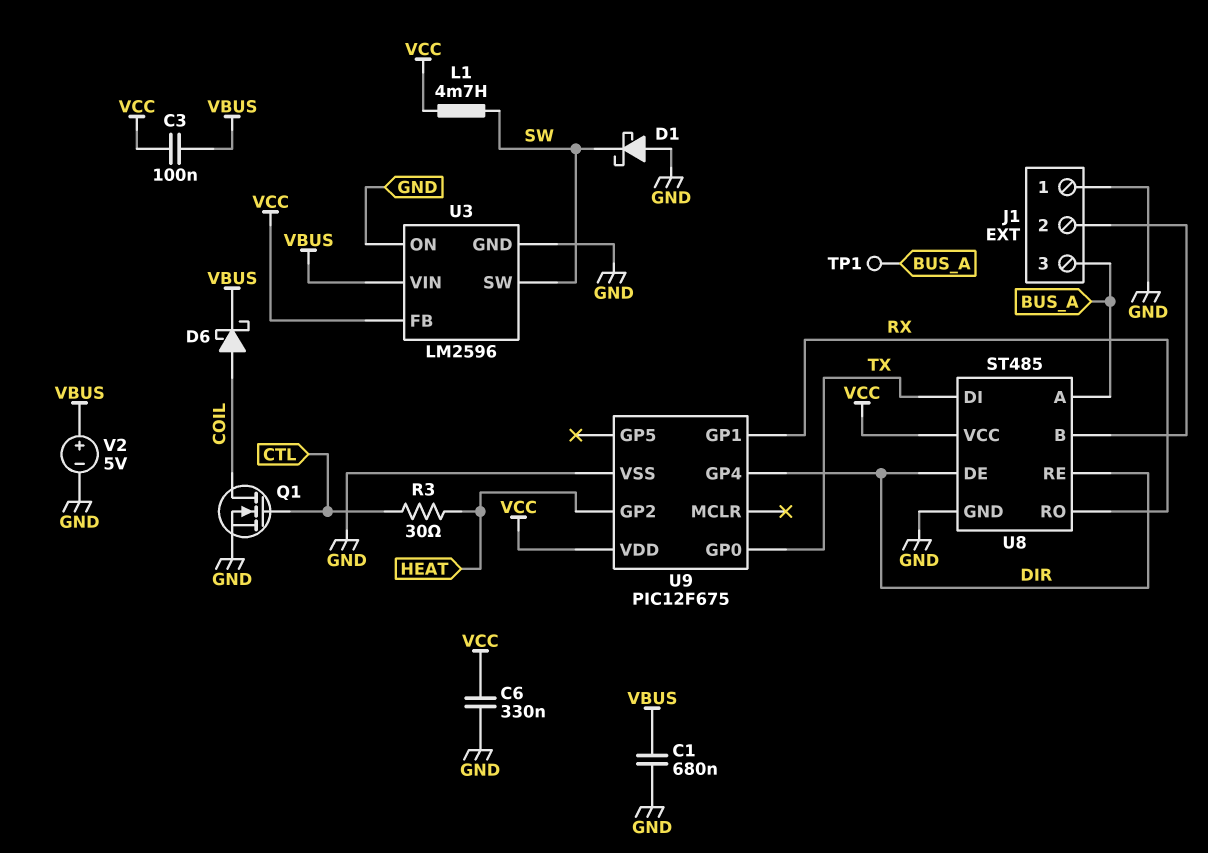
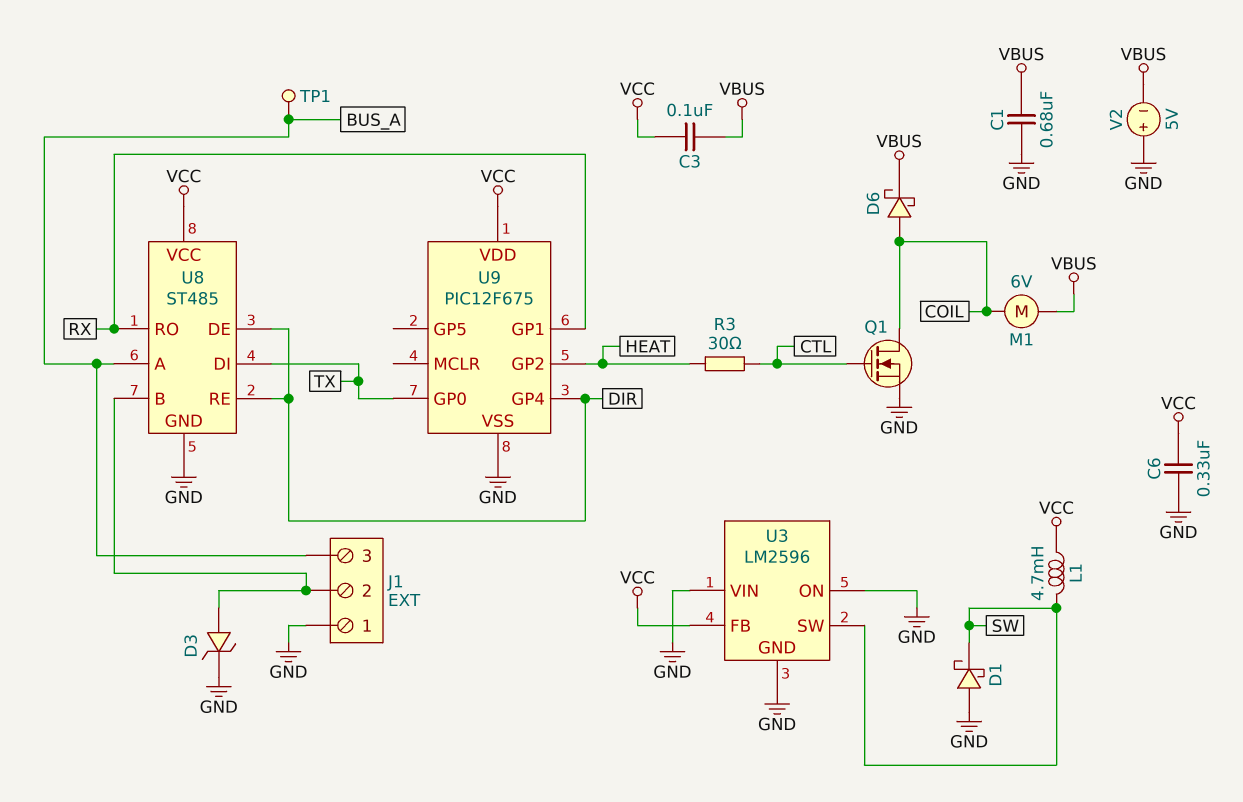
D3: none -> zener (A J1/2, K GND)
M1: none -> motor 6V (COIL, VBUS)
U3 pin VIN: VBUS -> GND
V2: 5V (plus VBUS, minus GND) -> 5V (plus GND, minus VBUS)

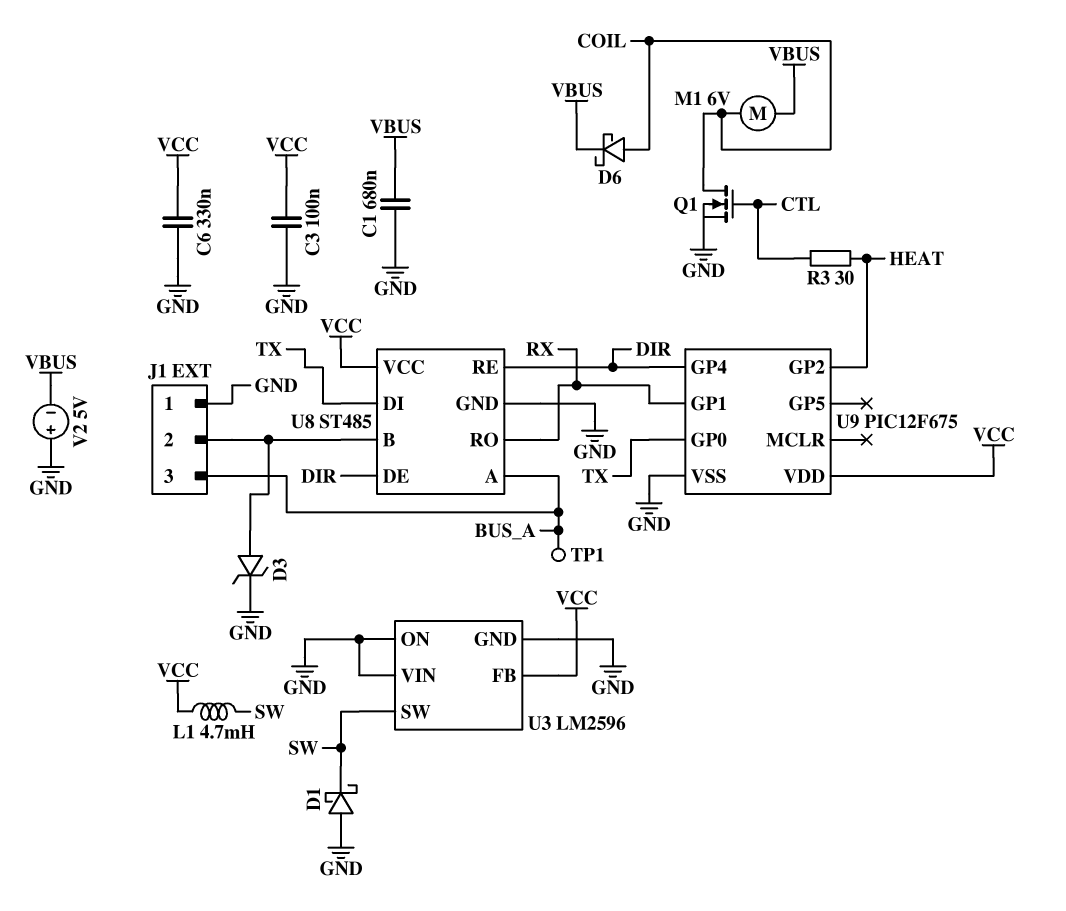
C3: 100nF (VBUS, VCC) -> 100nF (GND, VCC)

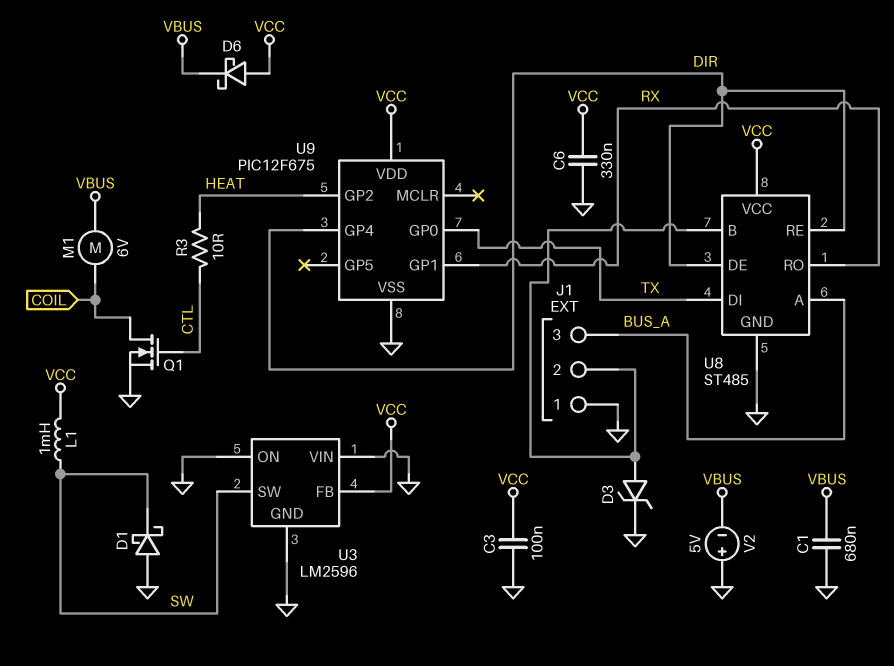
D6: schottky (A COIL, K VBUS) -> schottky (A VCC, K VBUS)
L1: 4.7mH (SW, VCC) -> 1mH (SW, VCC)
R3: 30 (CTL, HEAT) -> 10 (CTL, HEAT)
TP1: test point (BUS_A) -> none

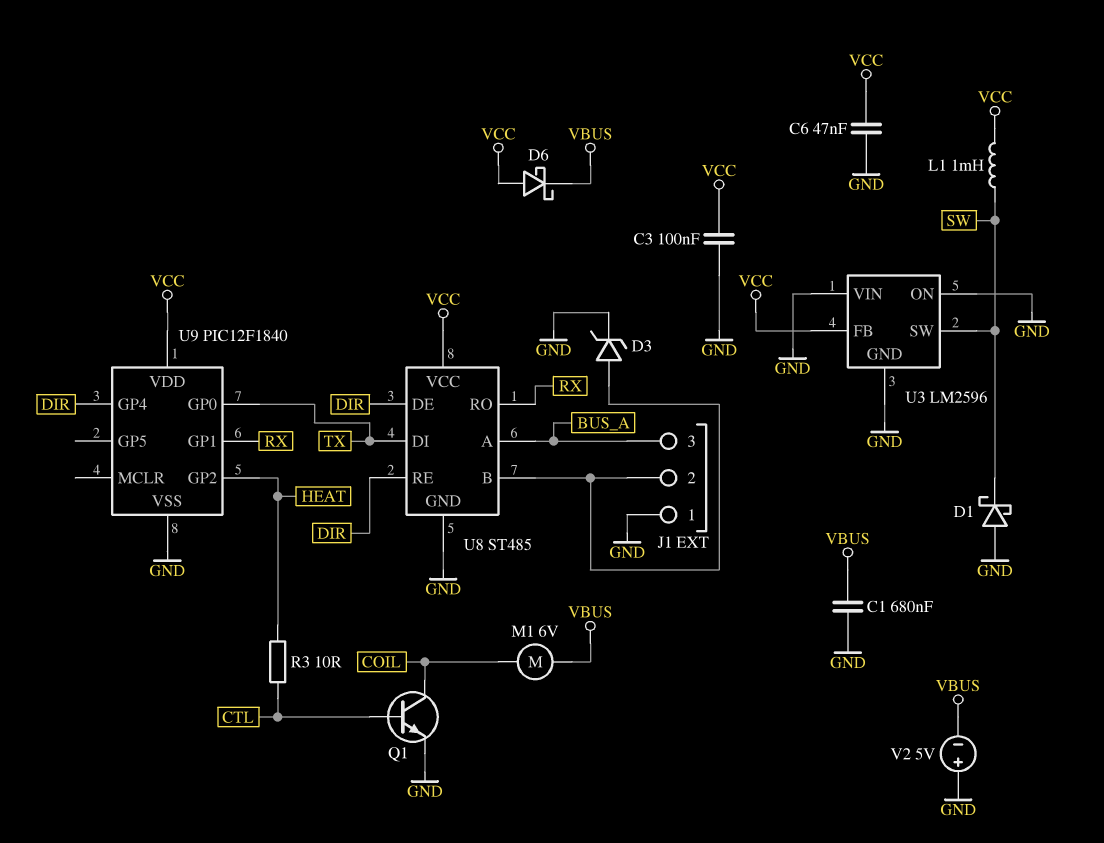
C6: 330nF (GND, VCC) -> 47nF (GND, VCC)
Q1: NMOS (G CTL, D COIL, S GND) -> NPN (B CTL, C COIL, E GND)
U9: PIC12F675 -> PIC12F1840

